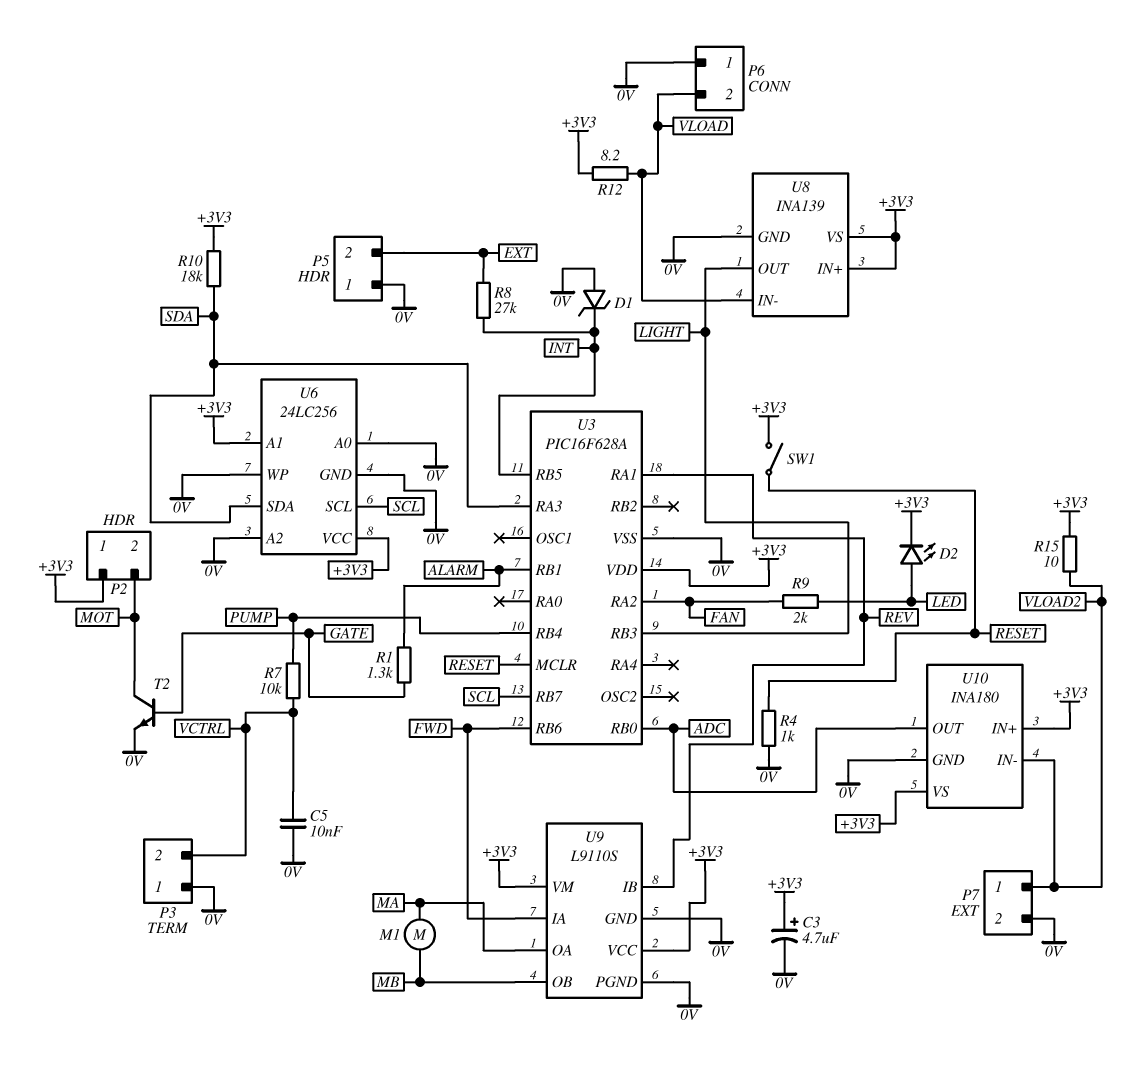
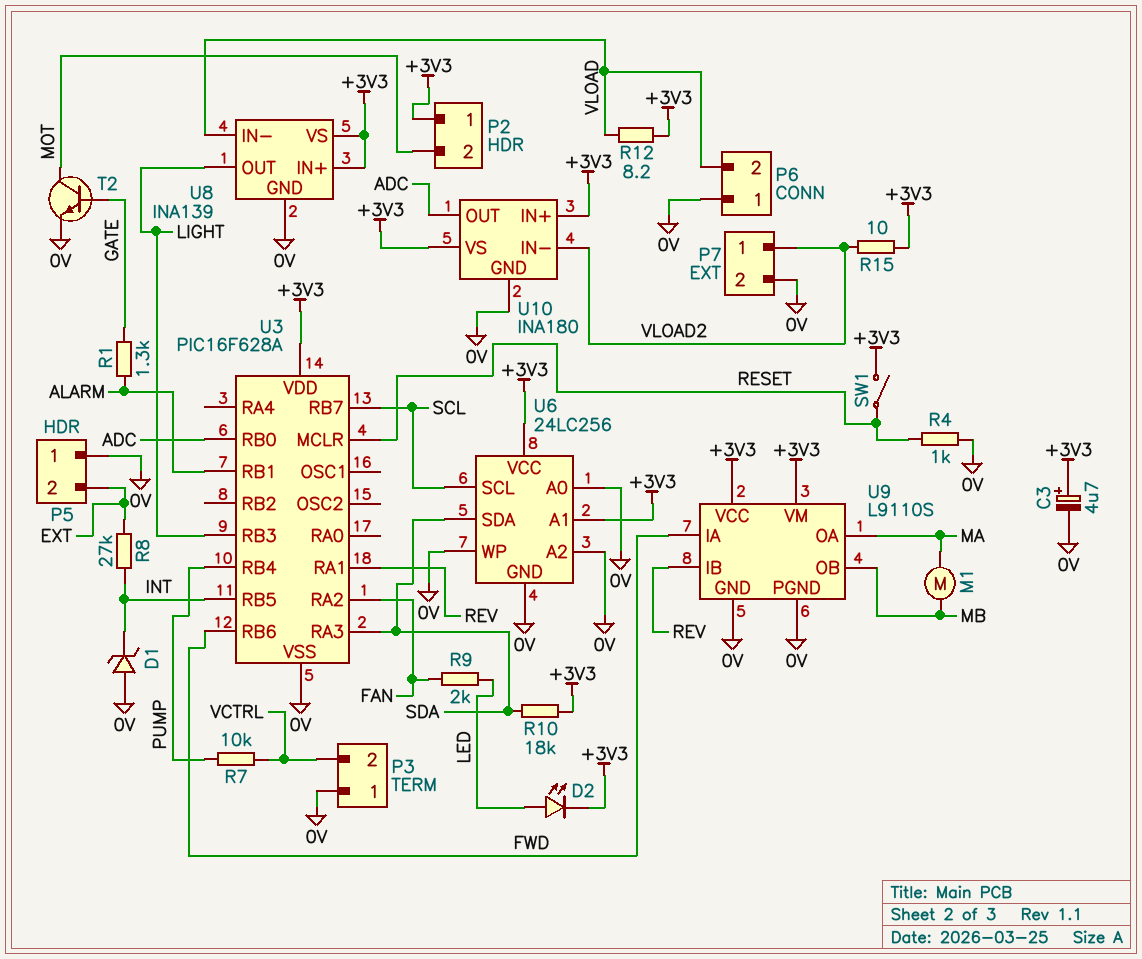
C5: 10nF (0V, VCTRL) -> none

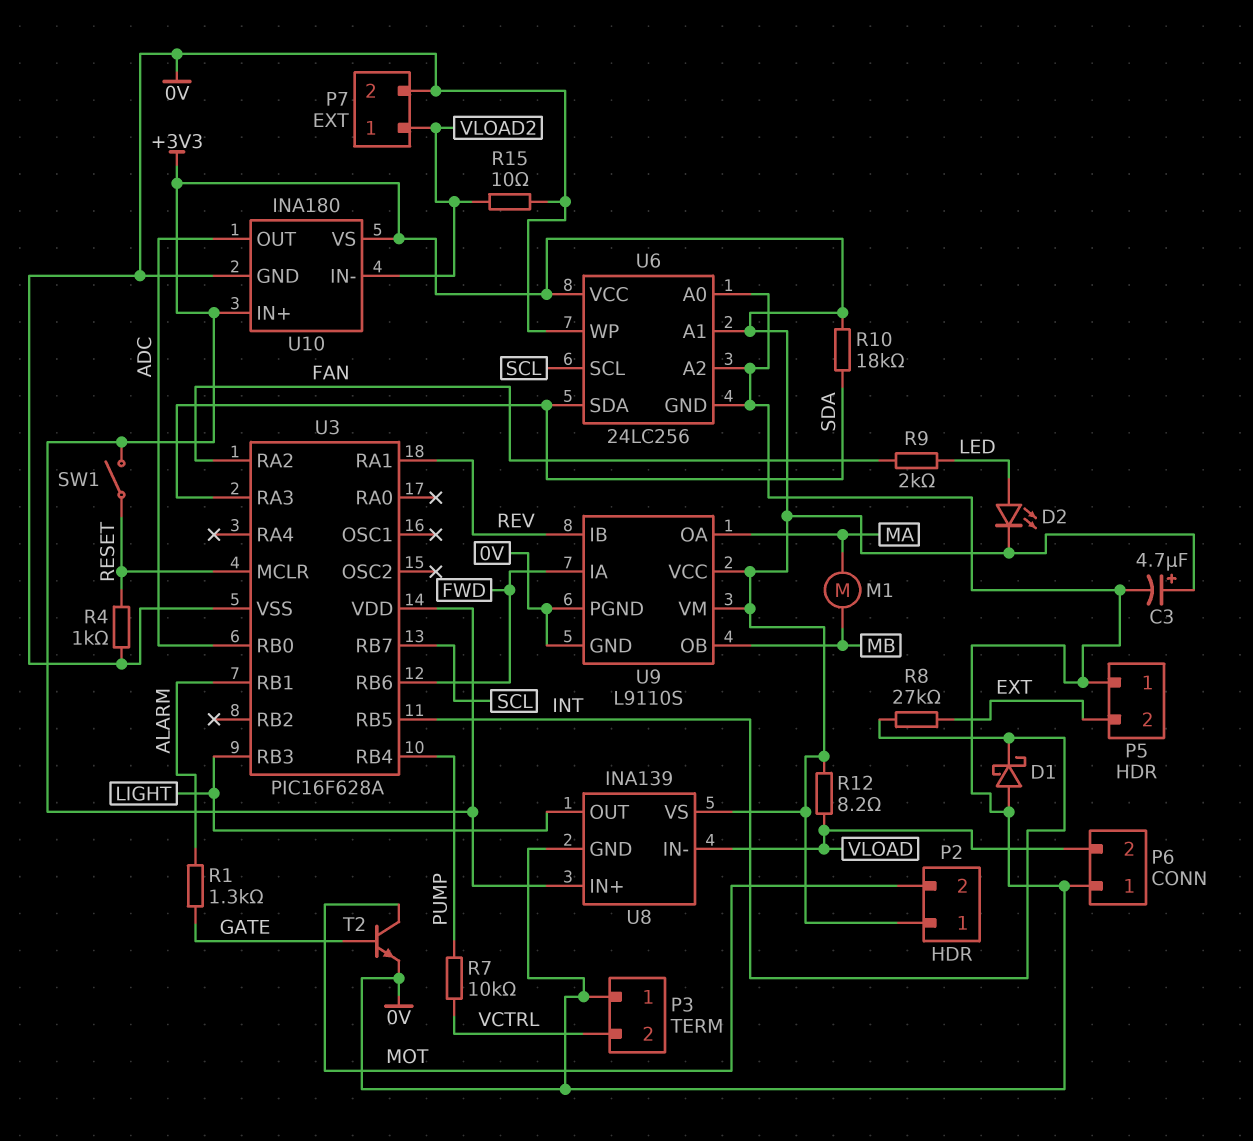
D1: zener (A 0V, K INT) -> schottky (A 0V, K INT)
R15: 10 (+3V3, VLOAD2) -> 10 (0V, VLOAD2)

